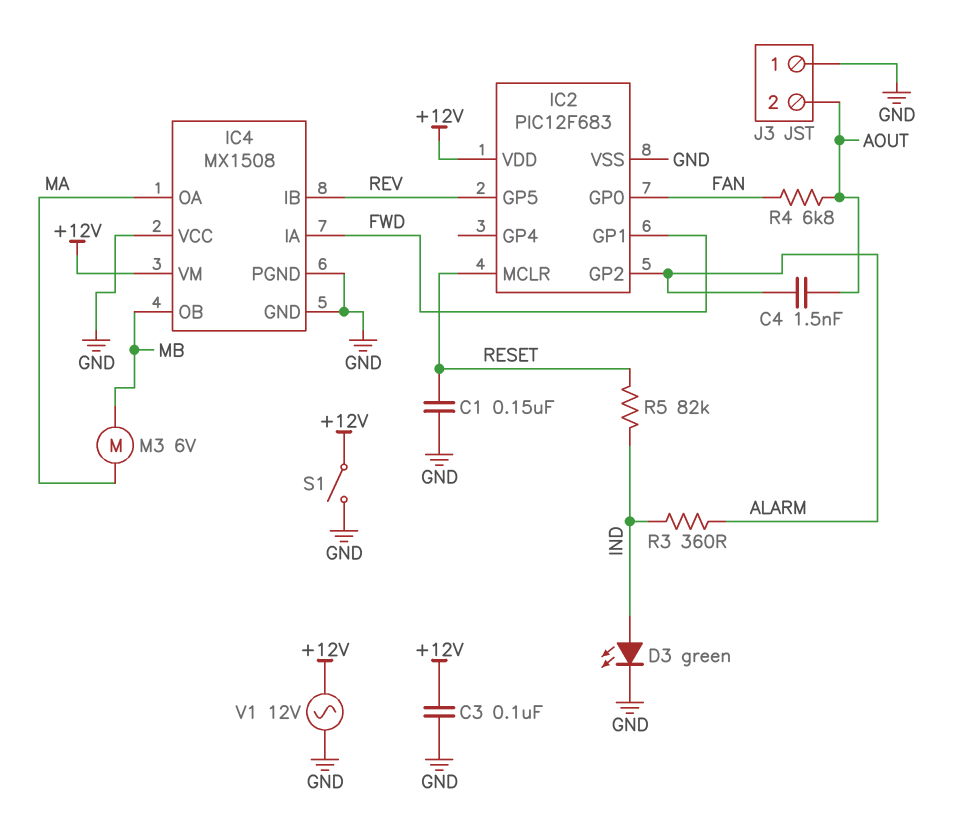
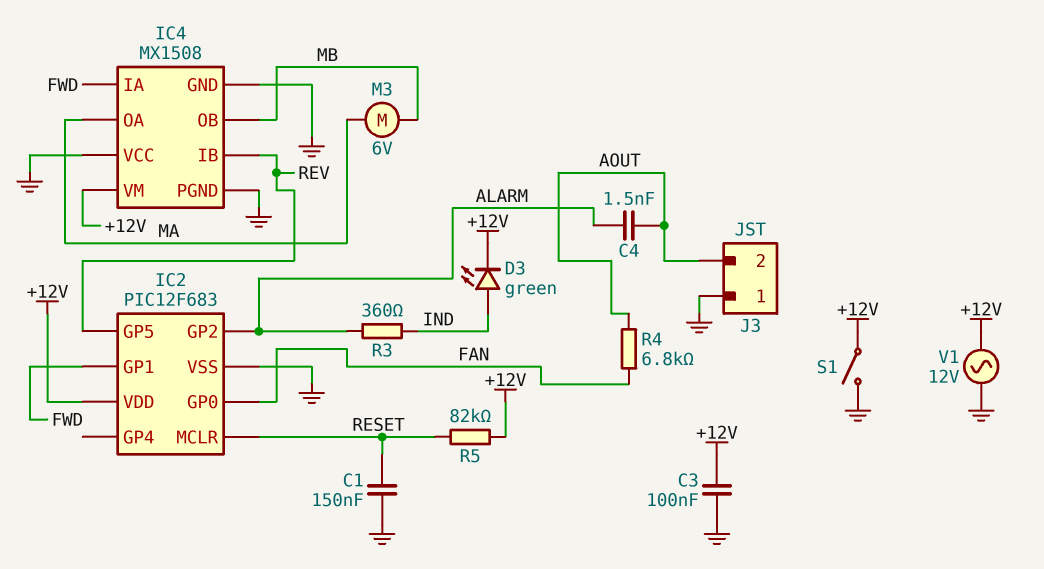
D3: LED green (A IND, K GND) -> LED green (A IND, K +12V)
R5: 82k (IND, RESET) -> 82k (+12V, RESET)

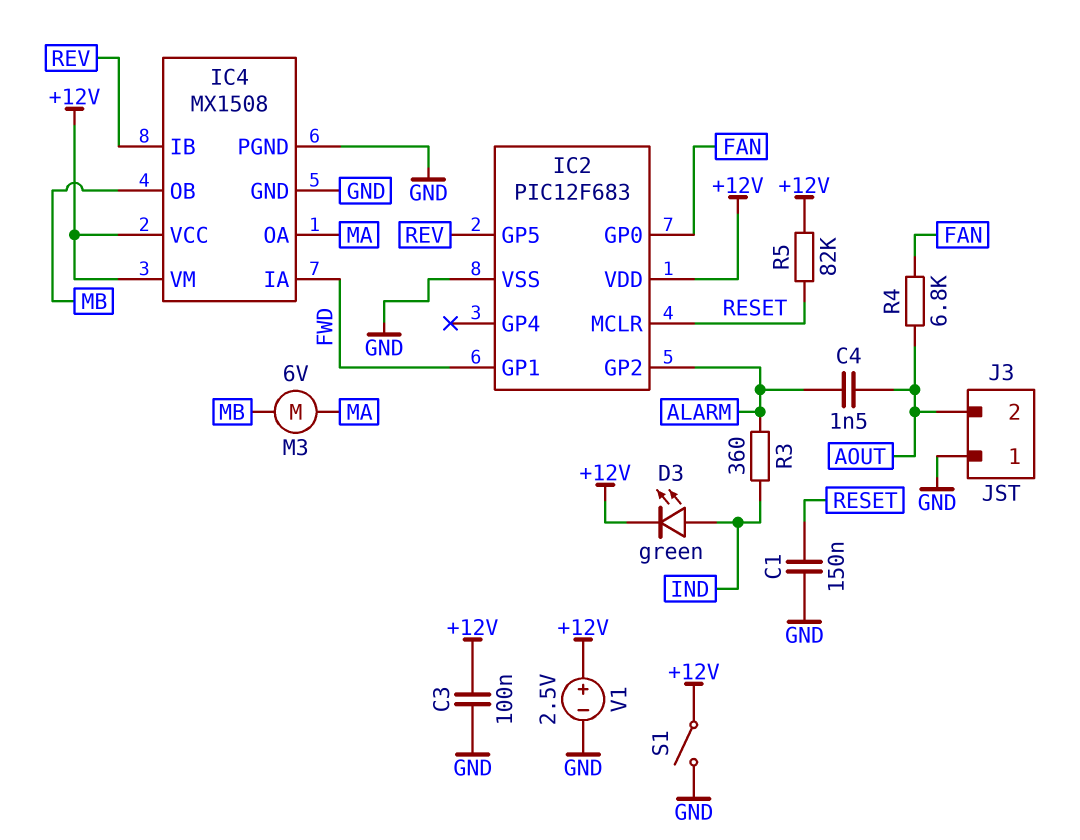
IC4 pin VCC: GND -> +12V
V1: AC 12V (+12V, GND) -> 2.5V (plus +12V, minus GND)

